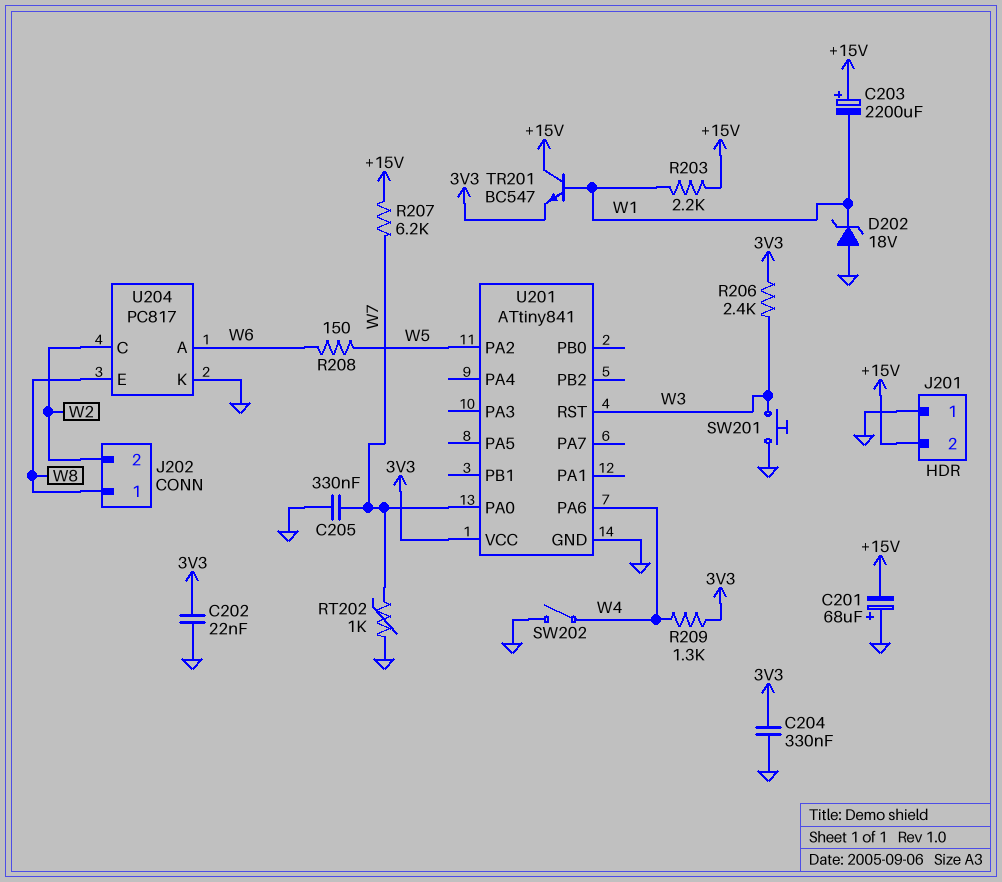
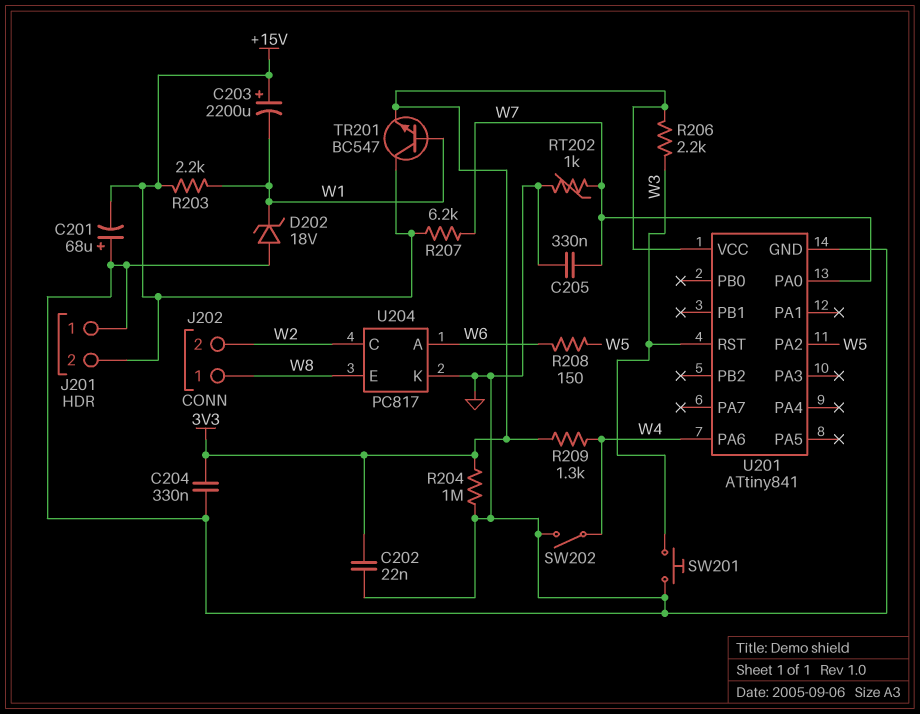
R204: none -> 1M (3V3, GND)
R206: 2.4k (3V3, W3) -> 2.2k (3V3, W3)

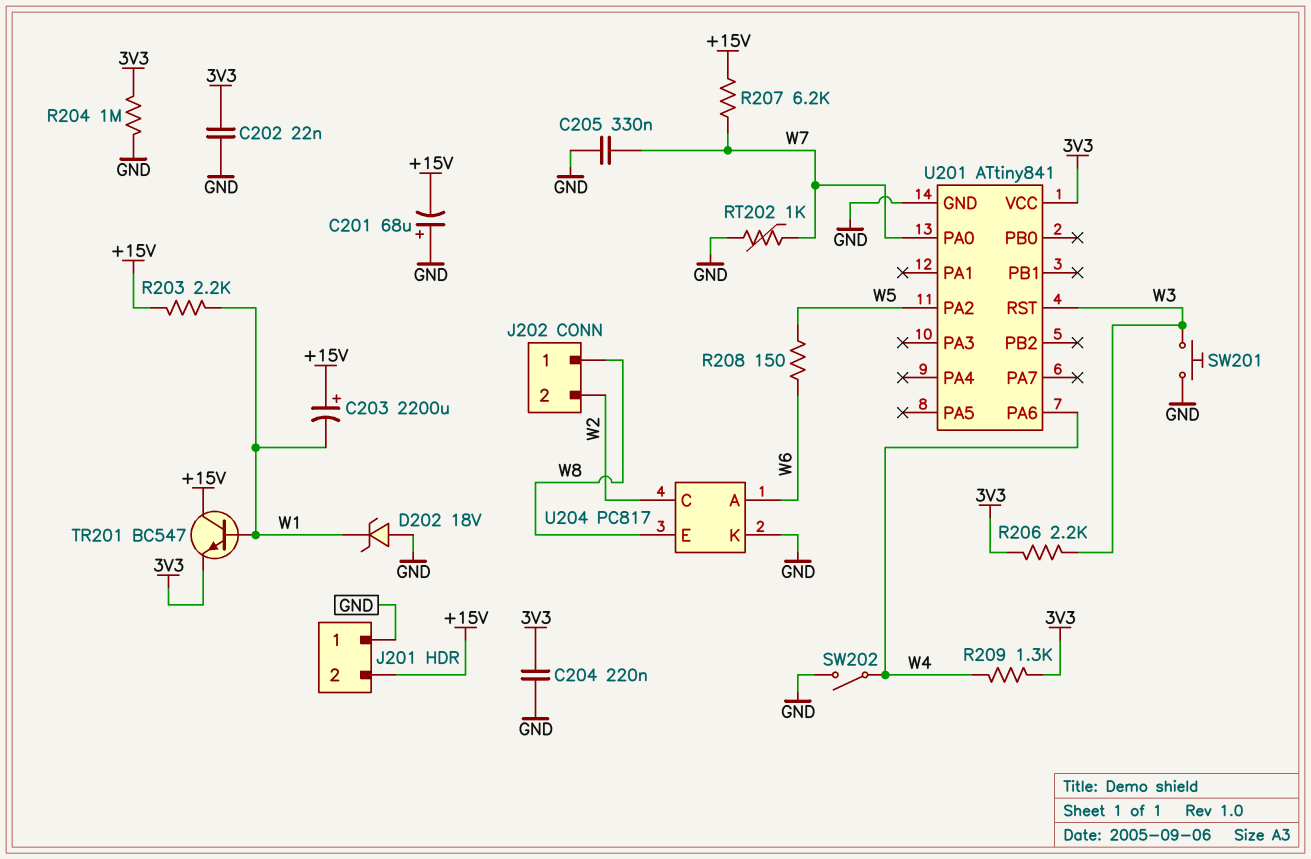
C204: 330nF (3V3, GND) -> 220nF (3V3, GND)

